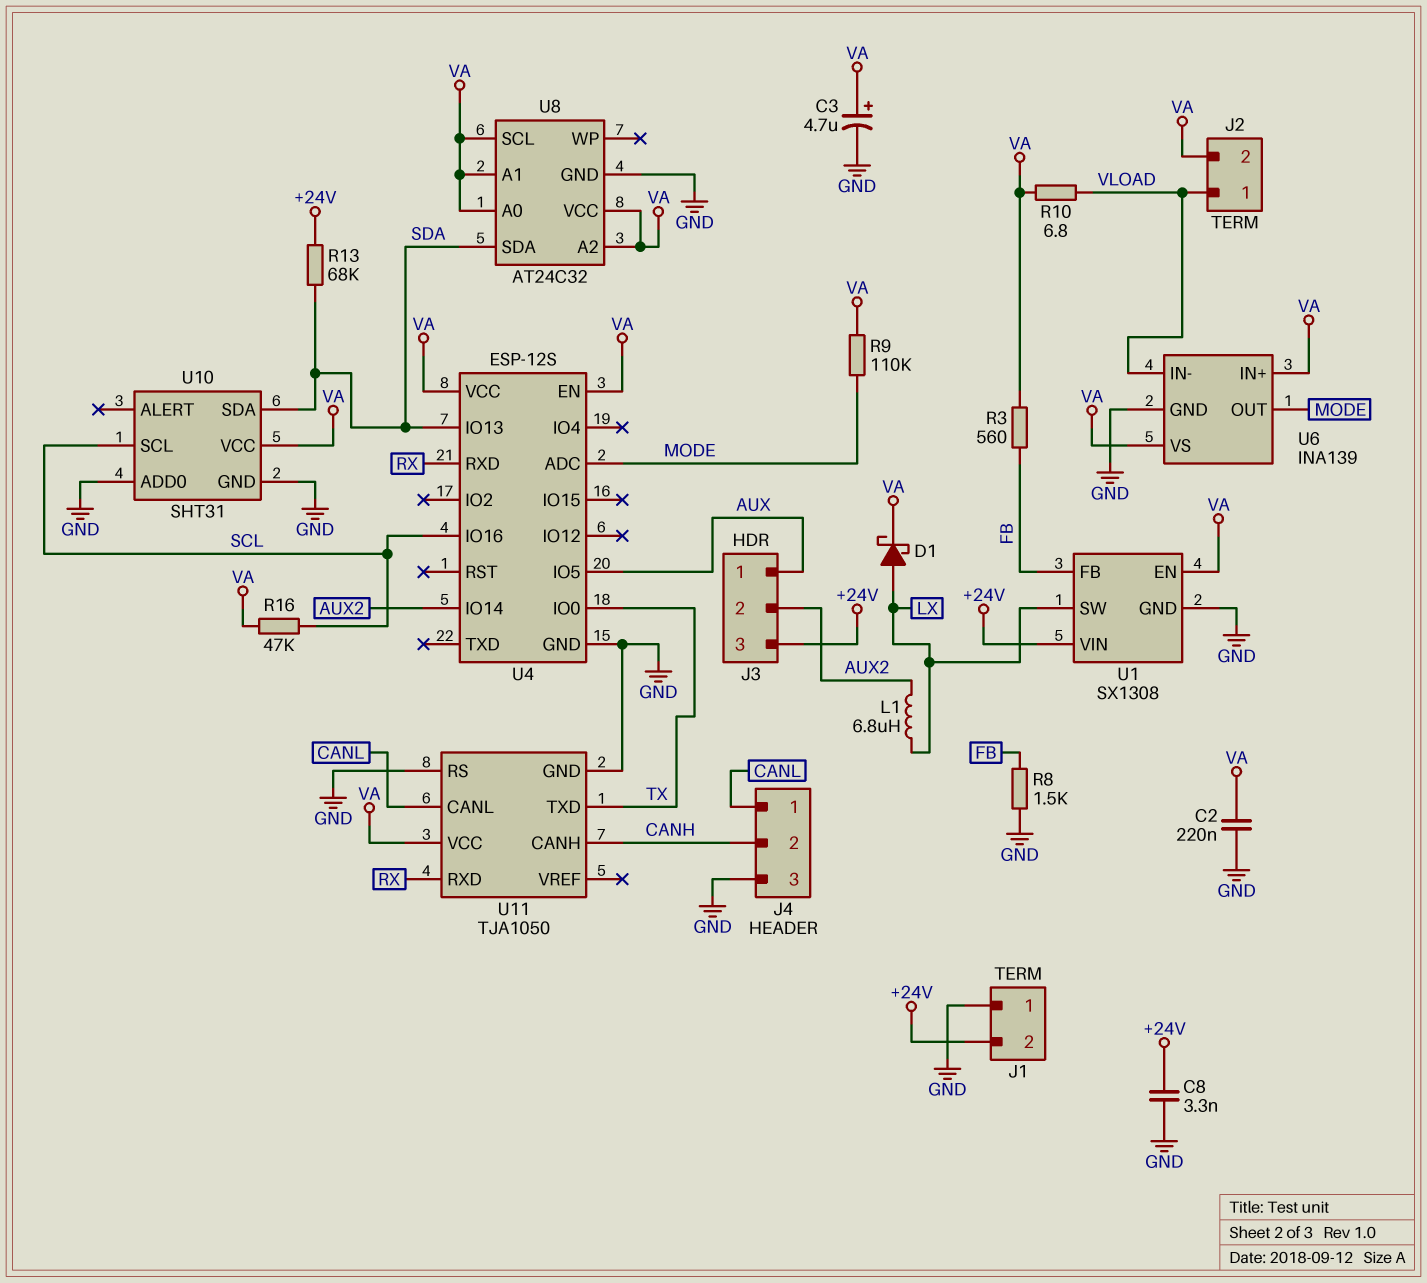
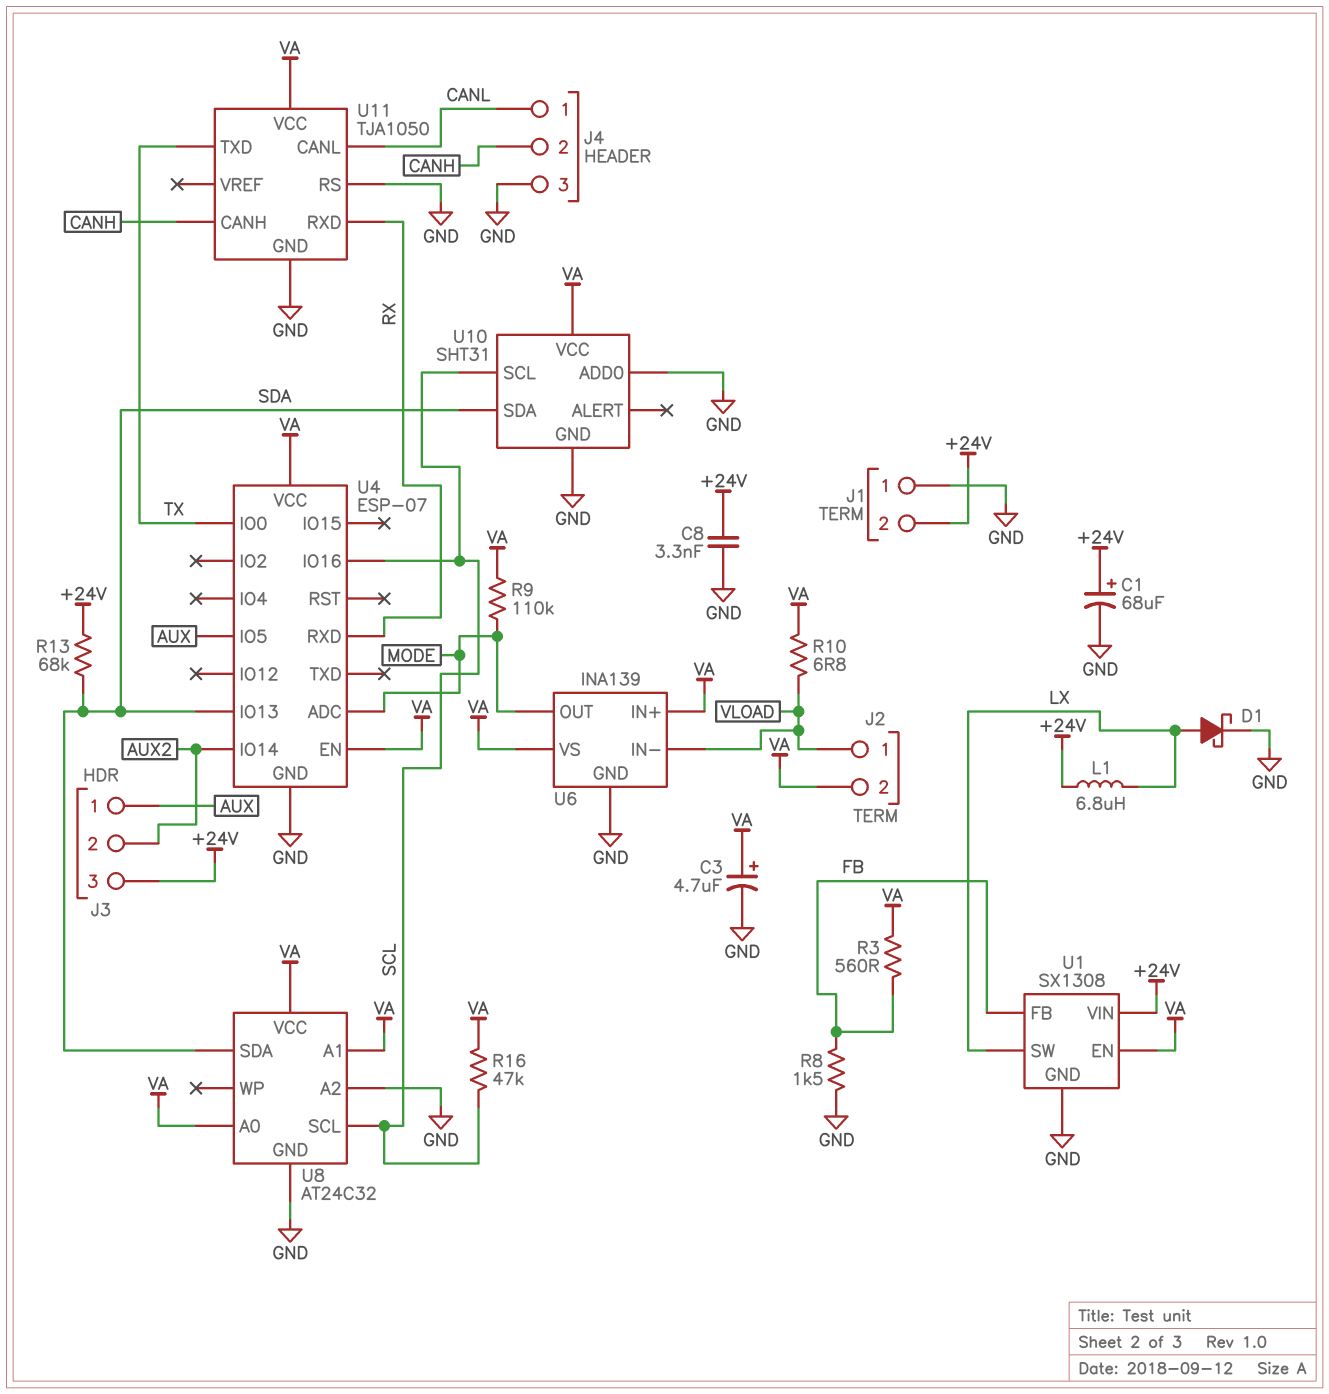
C1: none -> 68uF (plus +24V, minus GND)
C2: 220nF (GND, VA) -> none
D1: schottky (A LX, K VA) -> schottky (A LX, K GND)
L1: 6.8uH (AUX2, LX) -> 6.8uH (+24V, LX)
U4: ESP-12S -> ESP-07
U8 pin A2: VA -> GND
U8 pin SCL: VA -> SCL

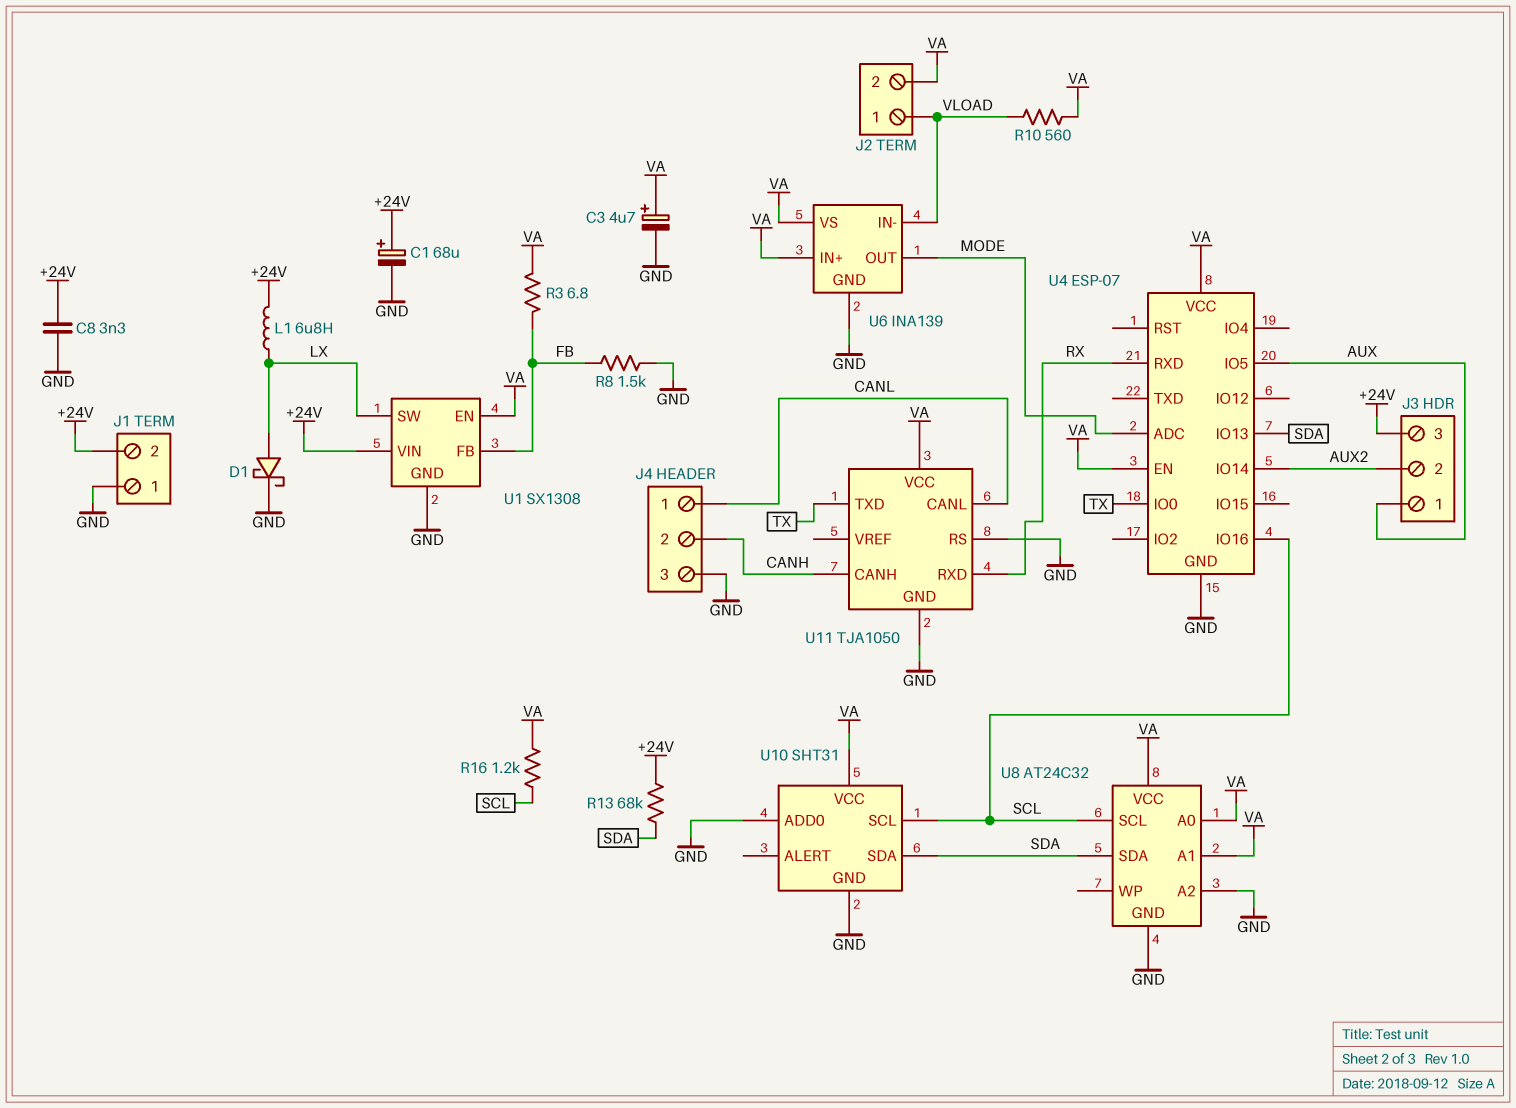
R3: 560 (FB, VA) -> 6.8 (FB, VA)
R9: 110k (MODE, VA) -> none
R10: 6.8 (VA, VLOAD) -> 560 (VA, VLOAD)
R16: 47k (SCL, VA) -> 1.2k (SCL, VA)

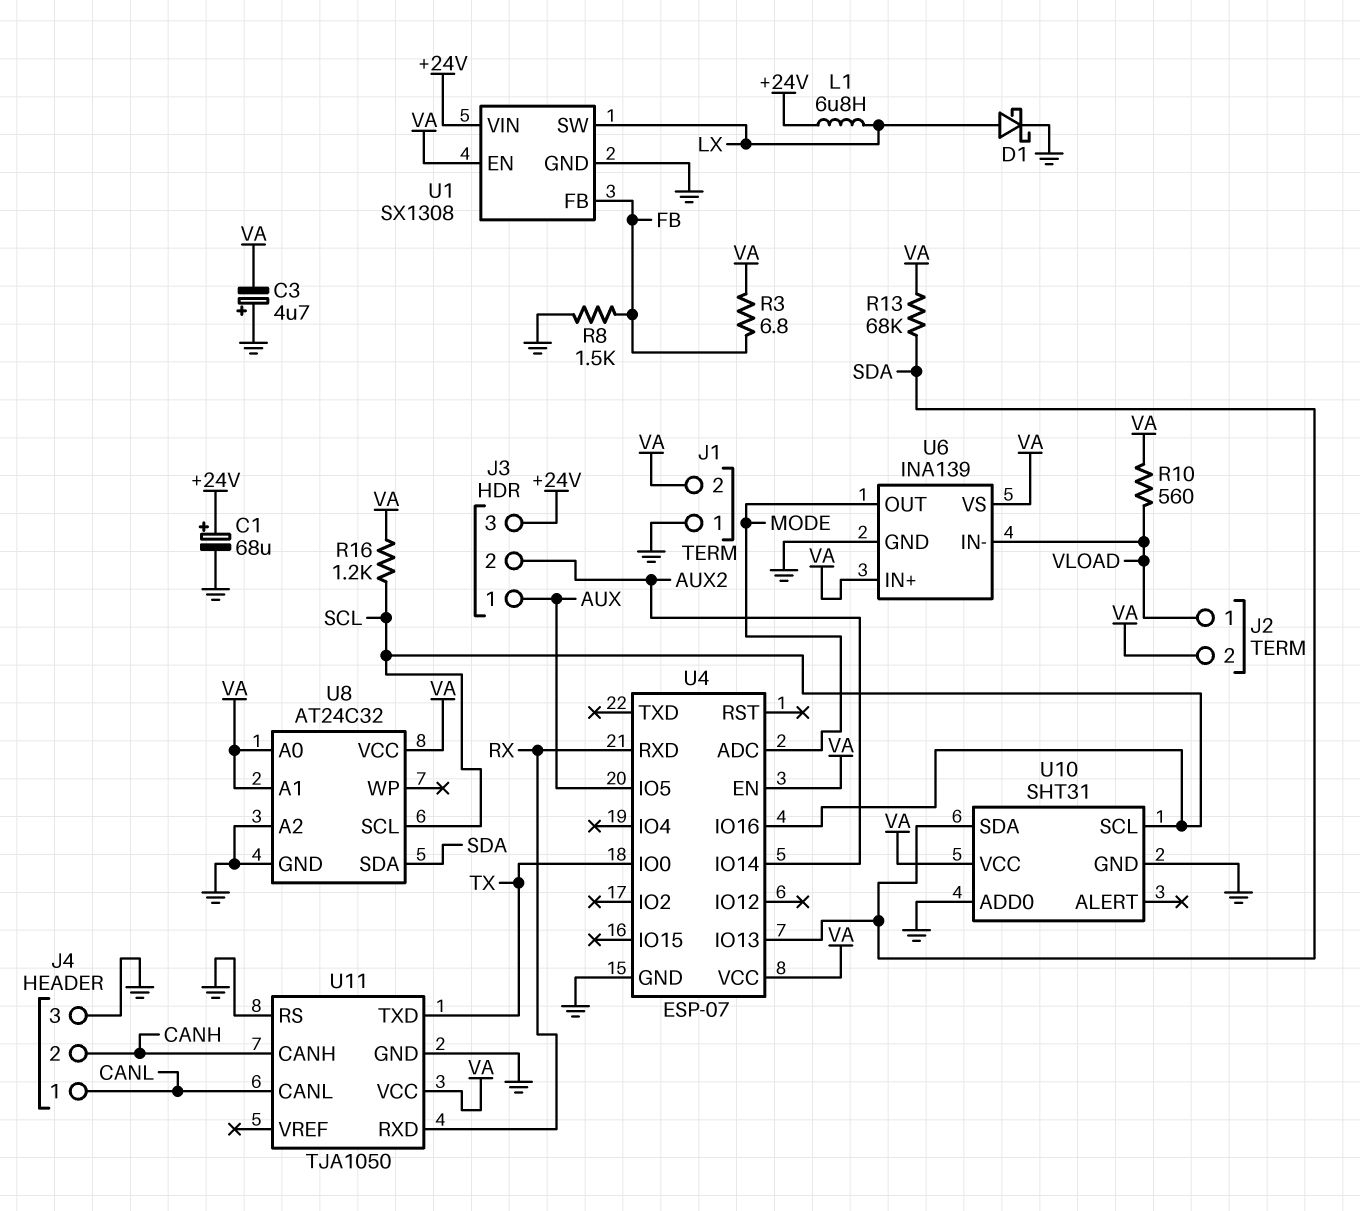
C3: 4.7uF (plus VA, minus GND) -> 4.7uF (plus GND, minus VA)
C8: 3.3nF (+24V, GND) -> none
J1 pin 2: +24V -> VA
R13: 68k (+24V, SDA) -> 68k (SDA, VA)

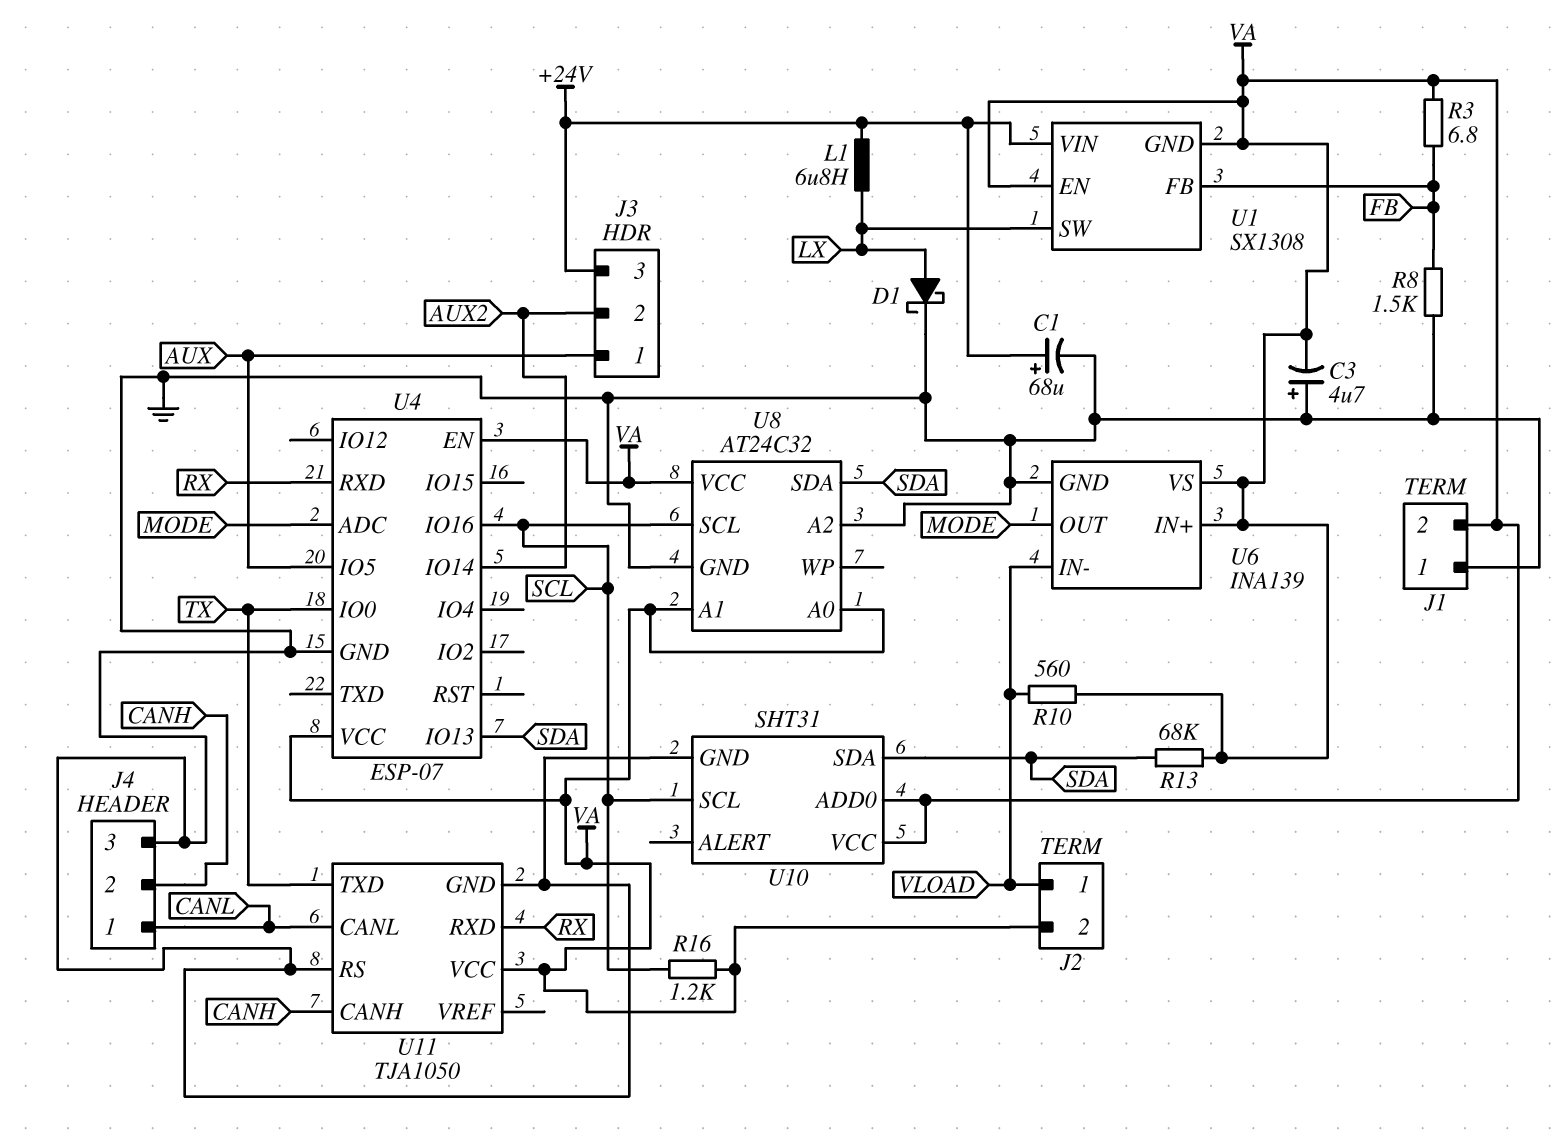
U1 pin GND: GND -> VA
U10 pin ADD0: GND -> VA

